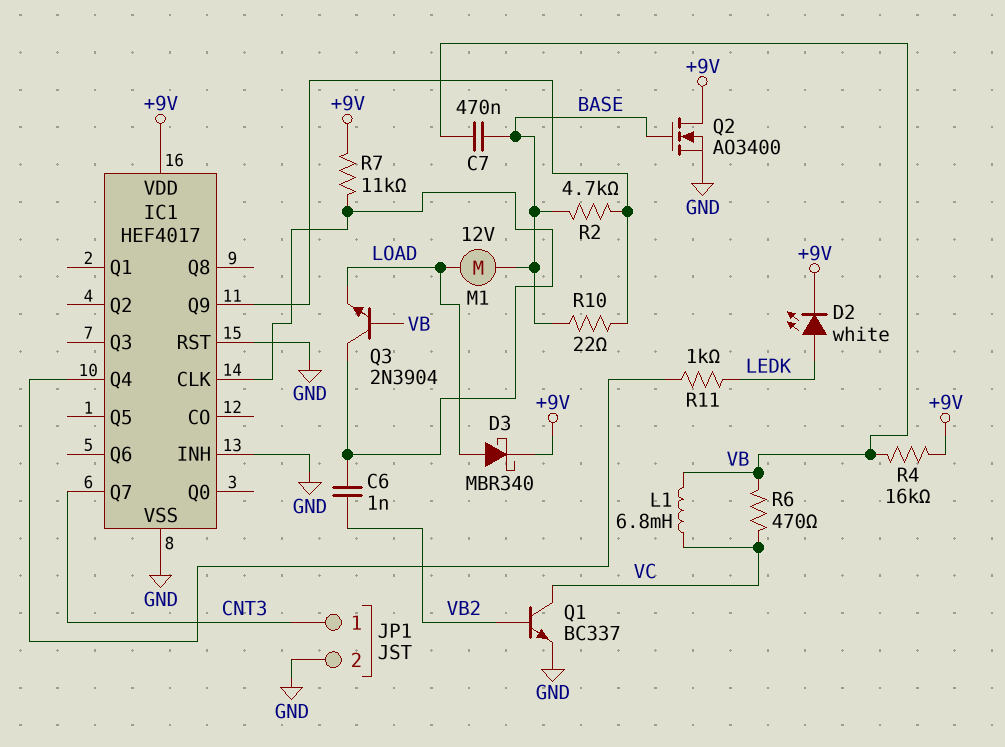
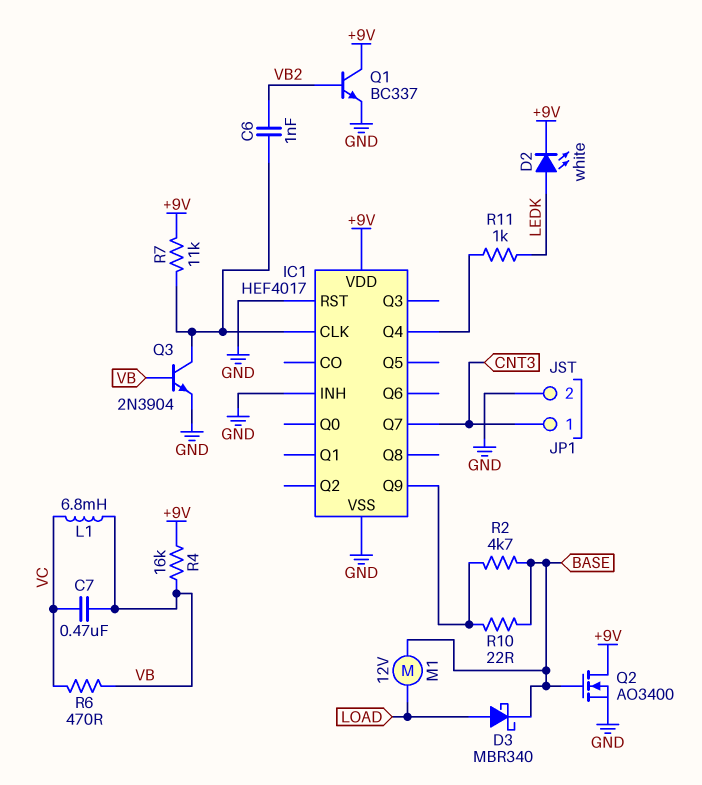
C7: 470nF (BASE, VB) -> 470nF (VB, VC)
D3: schottky MBR340 (A LOAD, K +9V) -> schottky MBR340 (A LOAD, K BASE)
Q1: NPN BC337 (B VB2, C VC, E GND) -> NPN BC337 (B VB2, C +9V, E GND)
Q3: NPN 2N3904 (B VB, C IC1/CLK, E LOAD) -> NPN 2N3904 (B VB, C IC1/CLK, E GND)

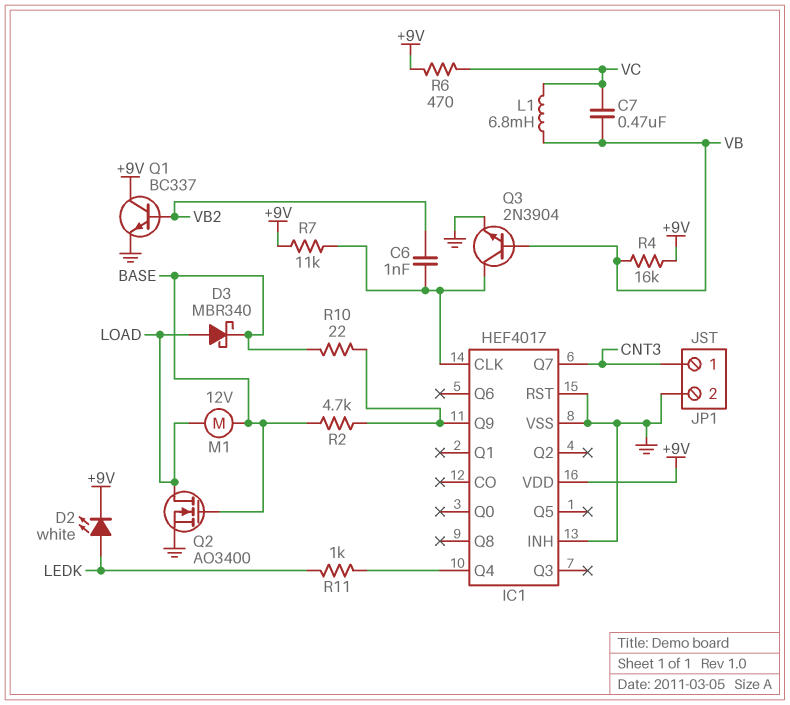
Q2: NMOS AO3400 (G BASE, D +9V, S GND) -> NMOS AO3400 (G BASE, D LOAD, S GND)
R6: 470 (VB, VC) -> 470 (+9V, VC)

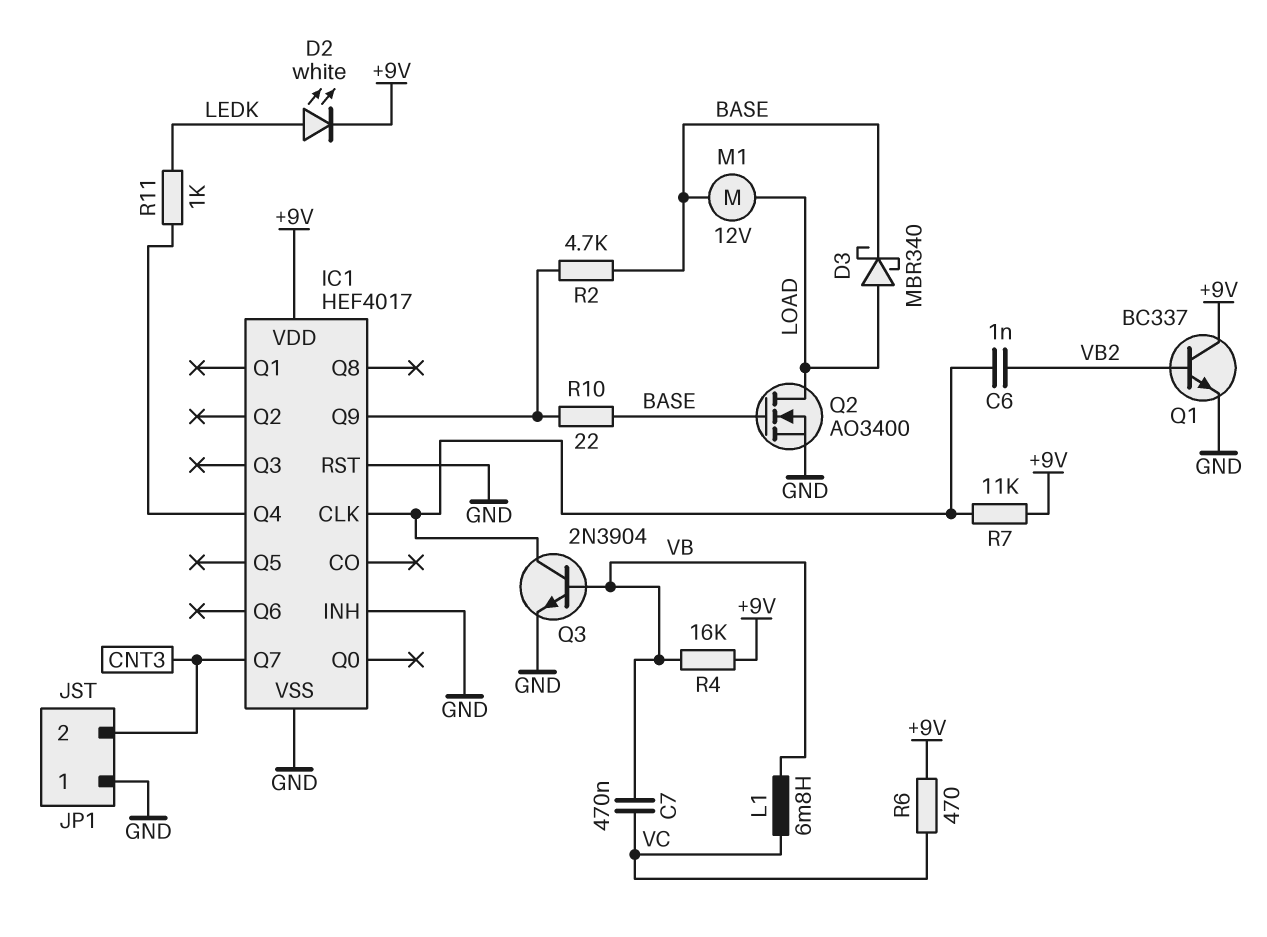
JP1 pin 1: CNT3 -> GND
JP1 pin 2: GND -> CNT3

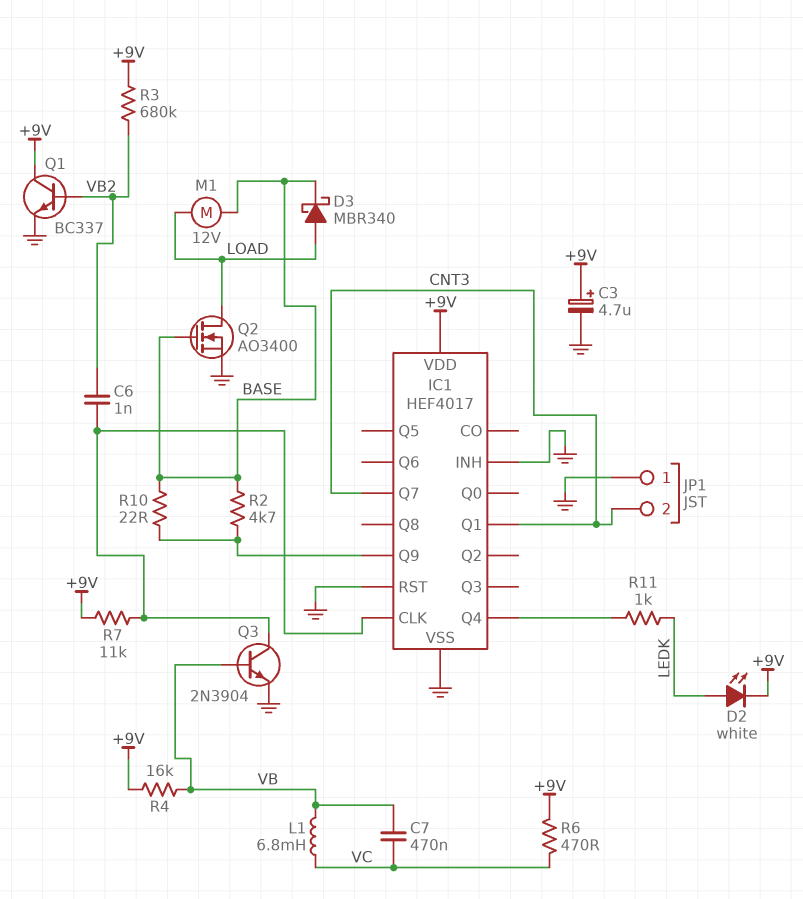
C3: none -> 4.7uF (plus +9V, minus GND)
IC1 pin Q1: none -> CNT3
R3: none -> 680k (+9V, VB2)

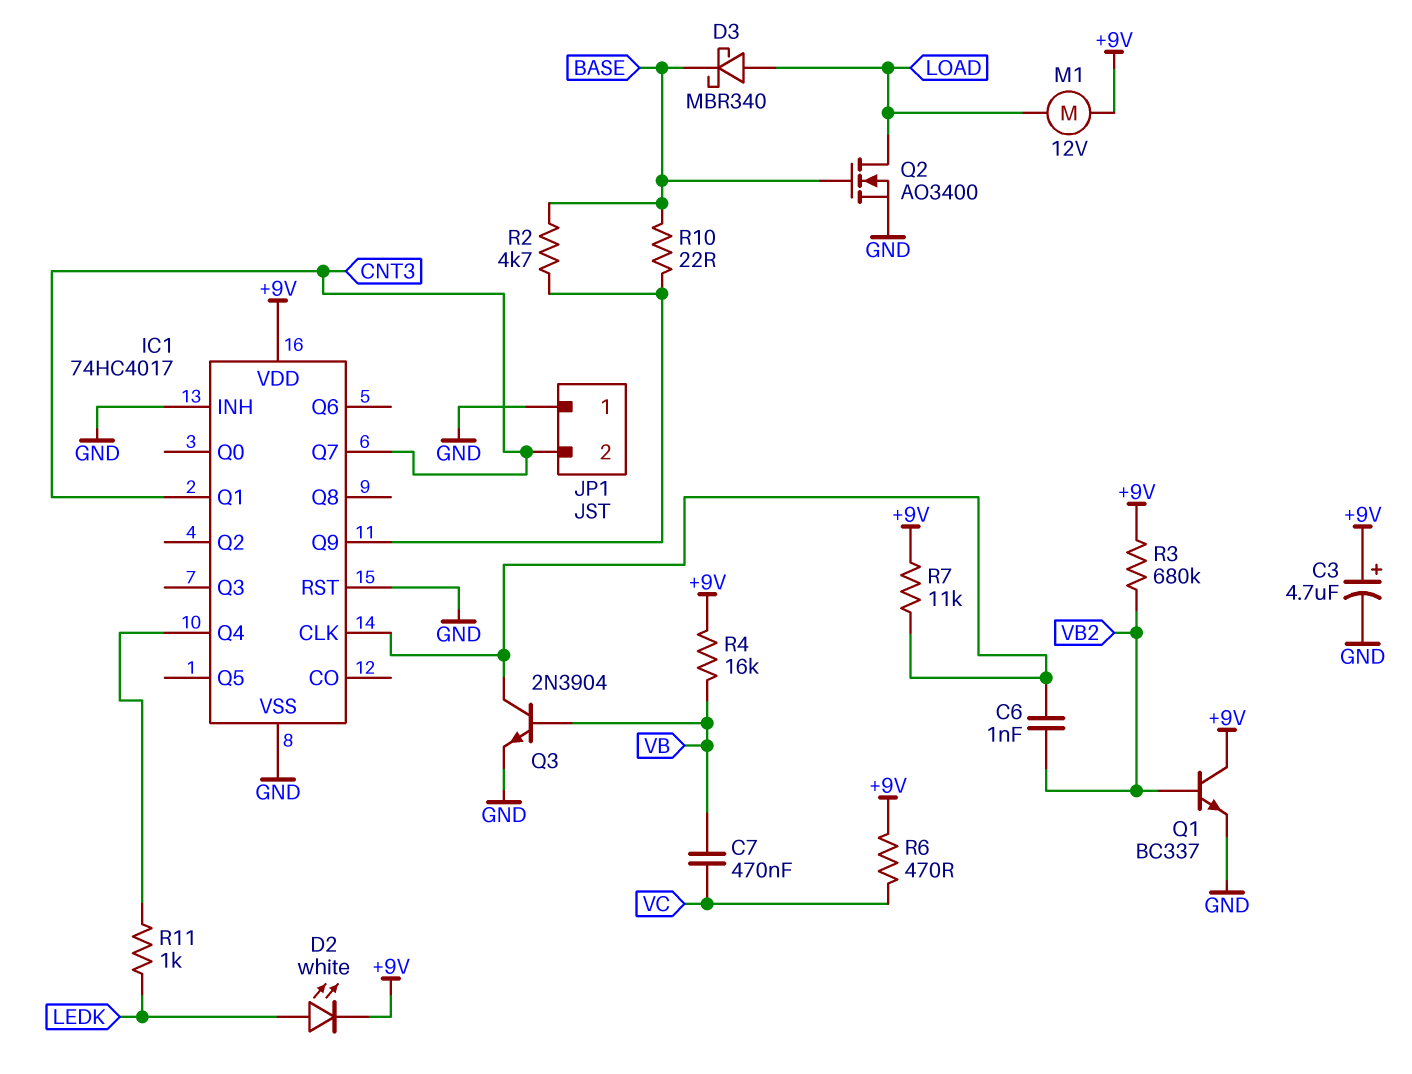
IC1: HEF4017 -> 74HC4017
L1: 6.8mH (VB, VC) -> none
M1: motor 12V (BASE, LOAD) -> motor 12V (+9V, LOAD)

